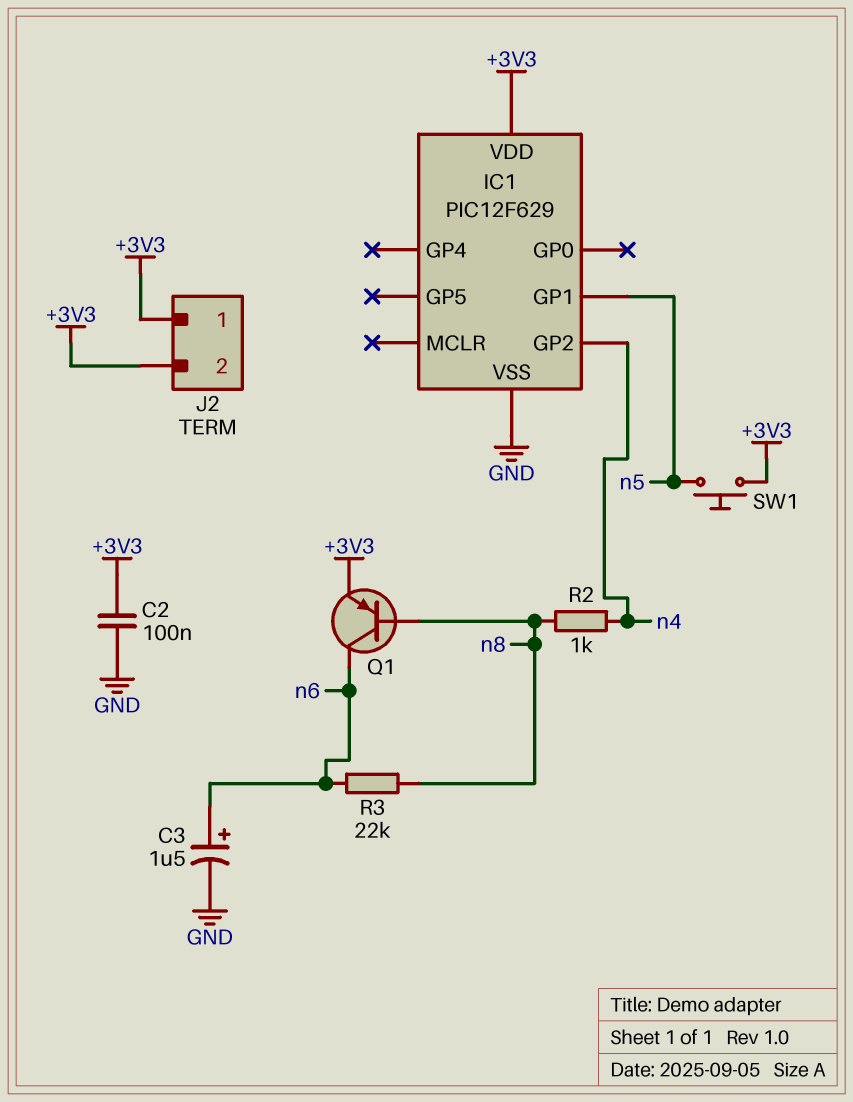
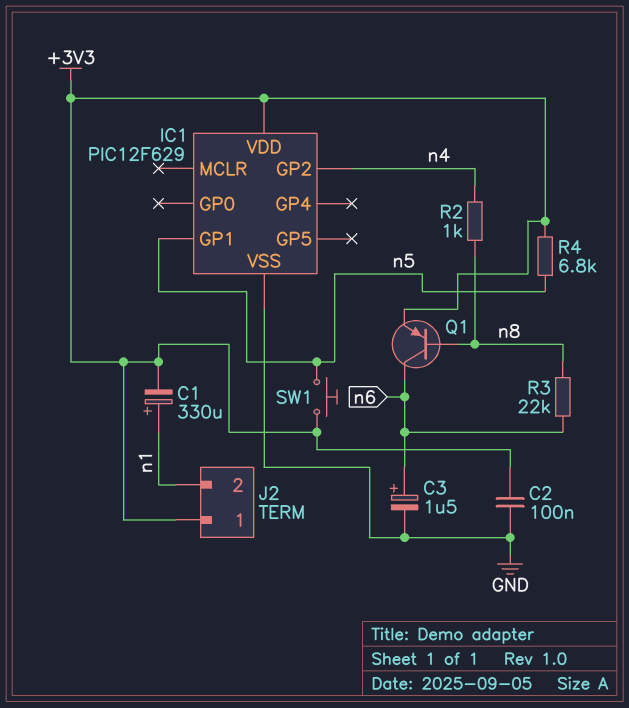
C1: none -> 330uF (plus n1, minus +3V3)
J2 pin 2: +3V3 -> n1
R4: none -> 6.8k (+3V3, n5)

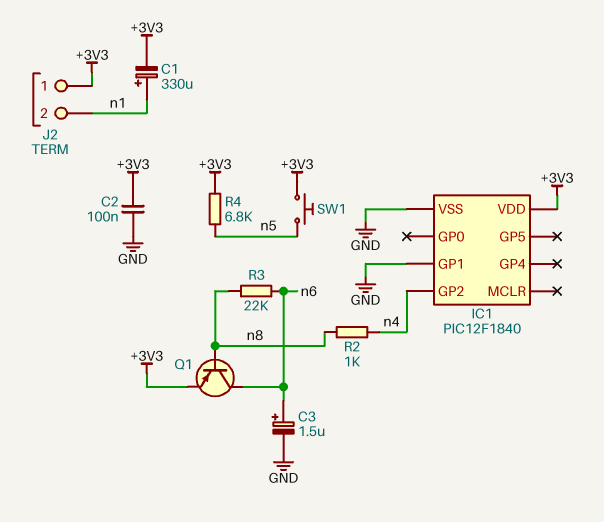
IC1: PIC12F629 -> PIC12F1840
IC1 pin GP1: n5 -> GND

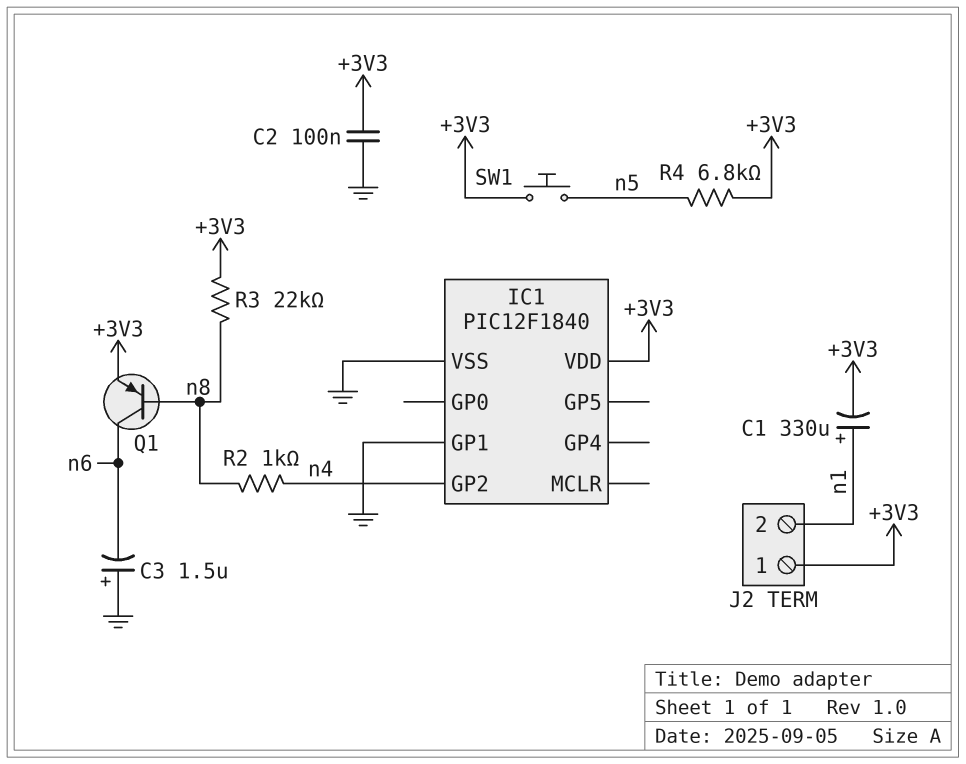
C3: 1.5uF (plus n6, minus GND) -> 1.5uF (plus GND, minus n6)
R3: 22k (n6, n8) -> 22k (+3V3, n8)

